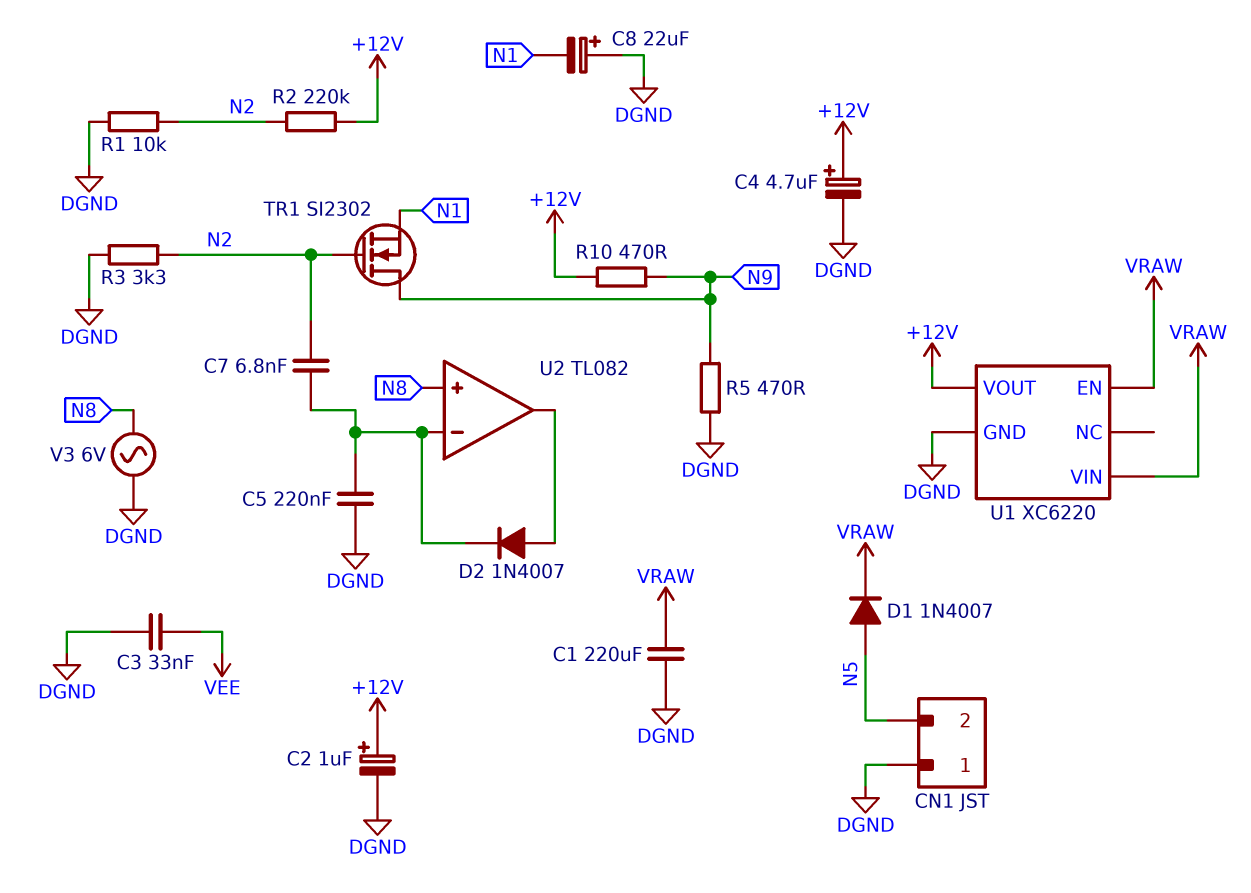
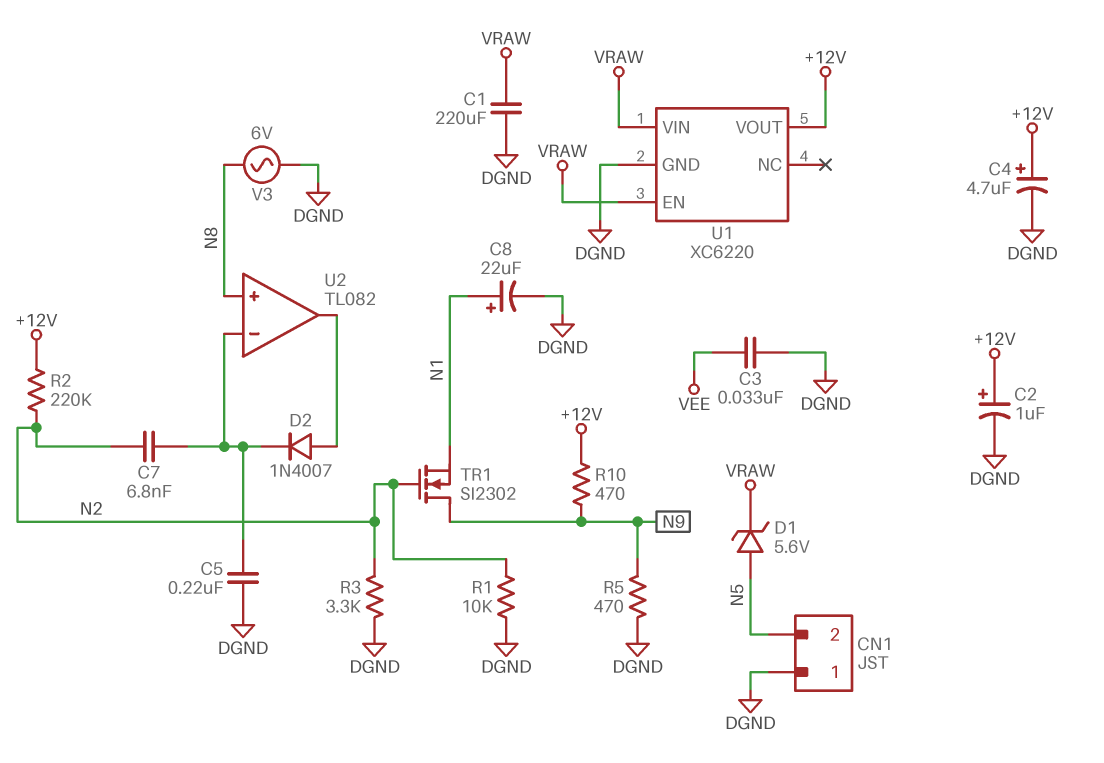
C8: 22uF (plus DGND, minus N1) -> 22uF (plus N1, minus DGND)
D1: diode 1N4007 (A N5, K VRAW) -> zener 5.6V (A N5, K VRAW)

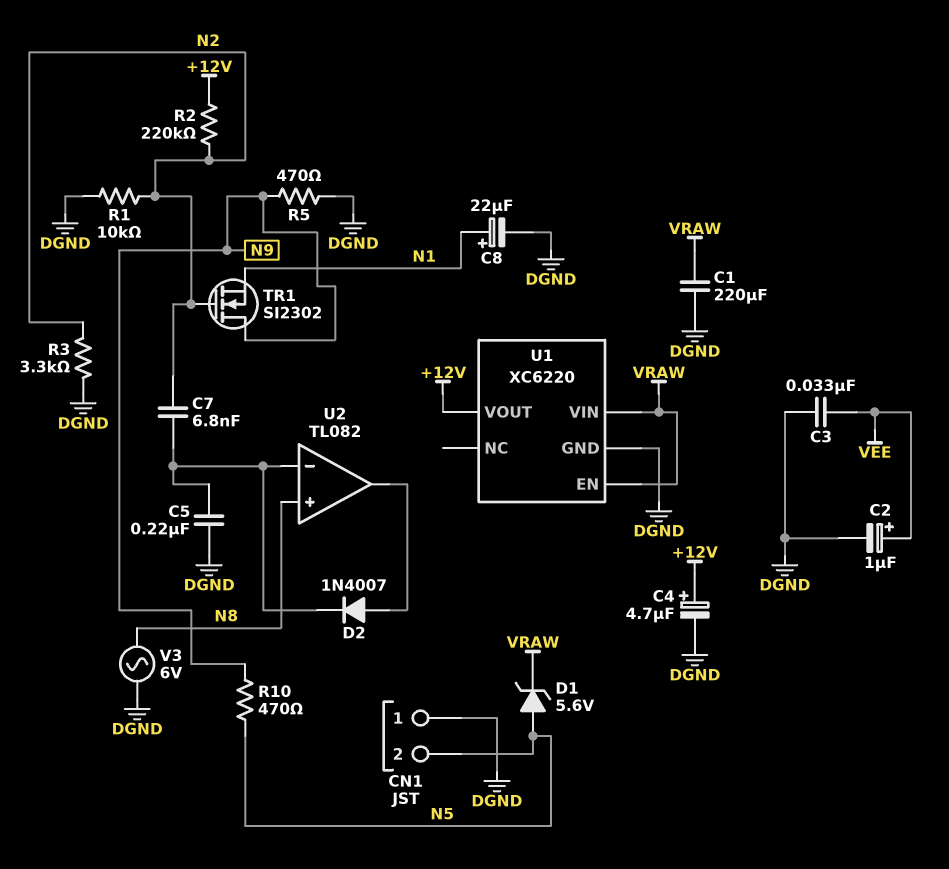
C2: 1uF (plus +12V, minus DGND) -> 1uF (plus VEE, minus DGND)
R10: 470 (+12V, N9) -> 470 (N5, N9)

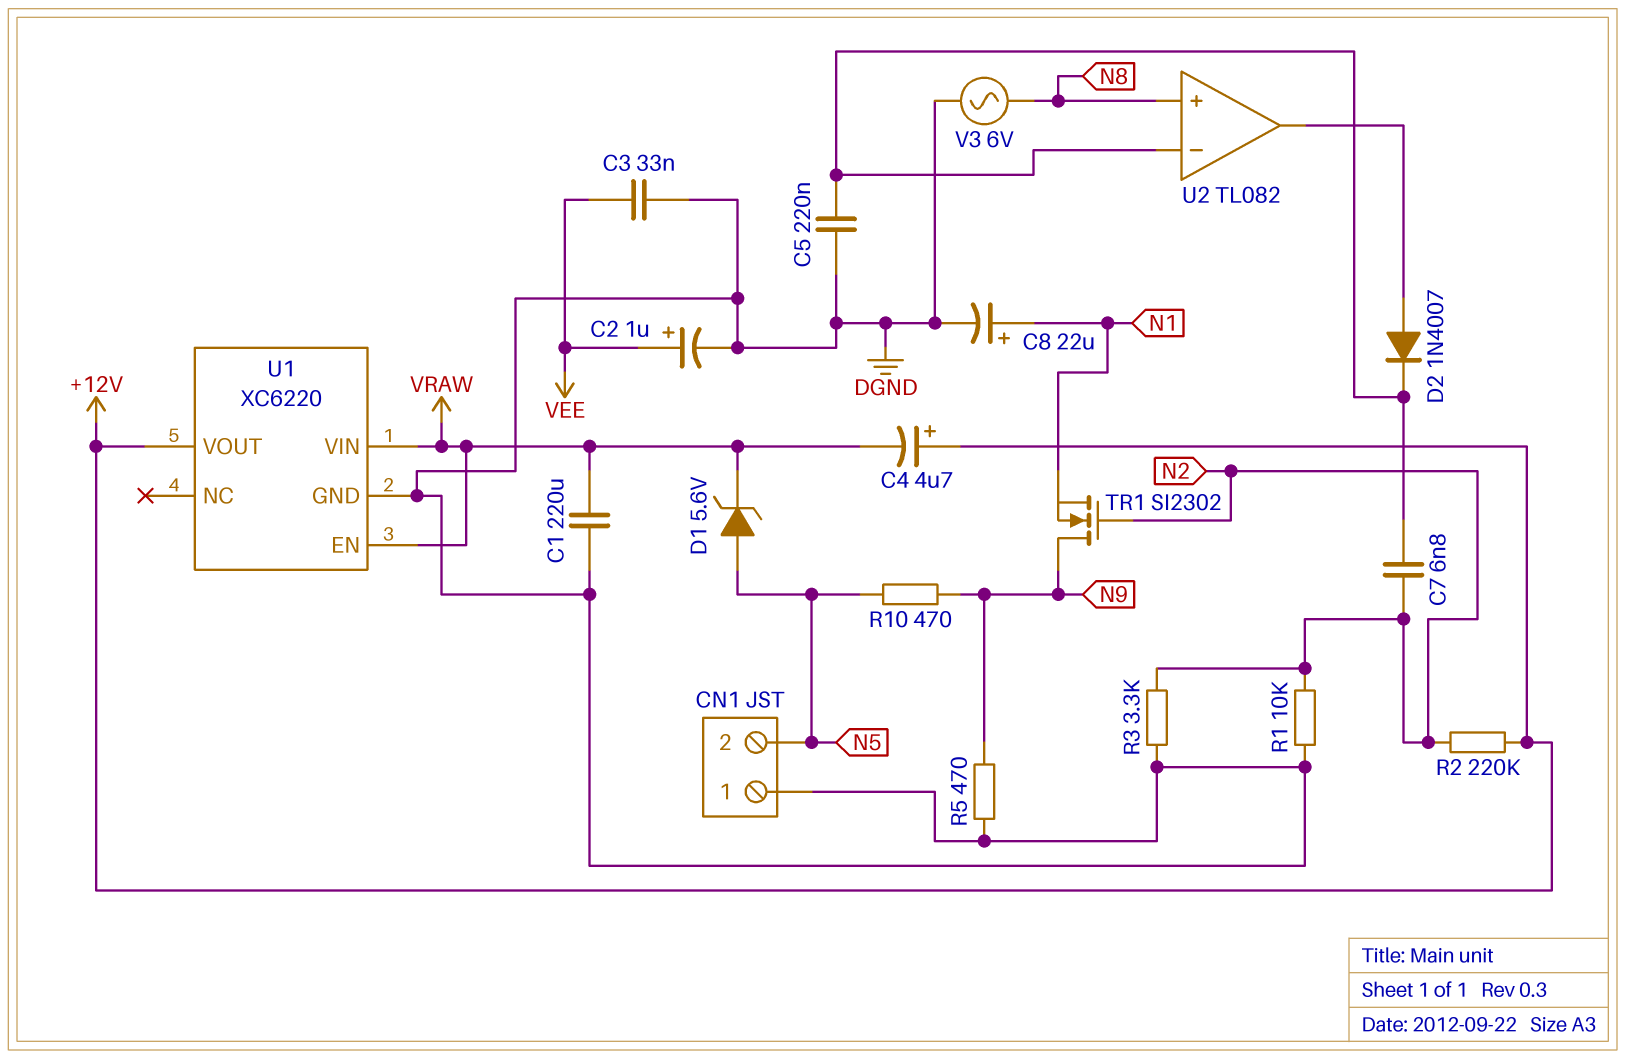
C4: 4.7uF (plus +12V, minus DGND) -> 4.7uF (plus +12V, minus VRAW)

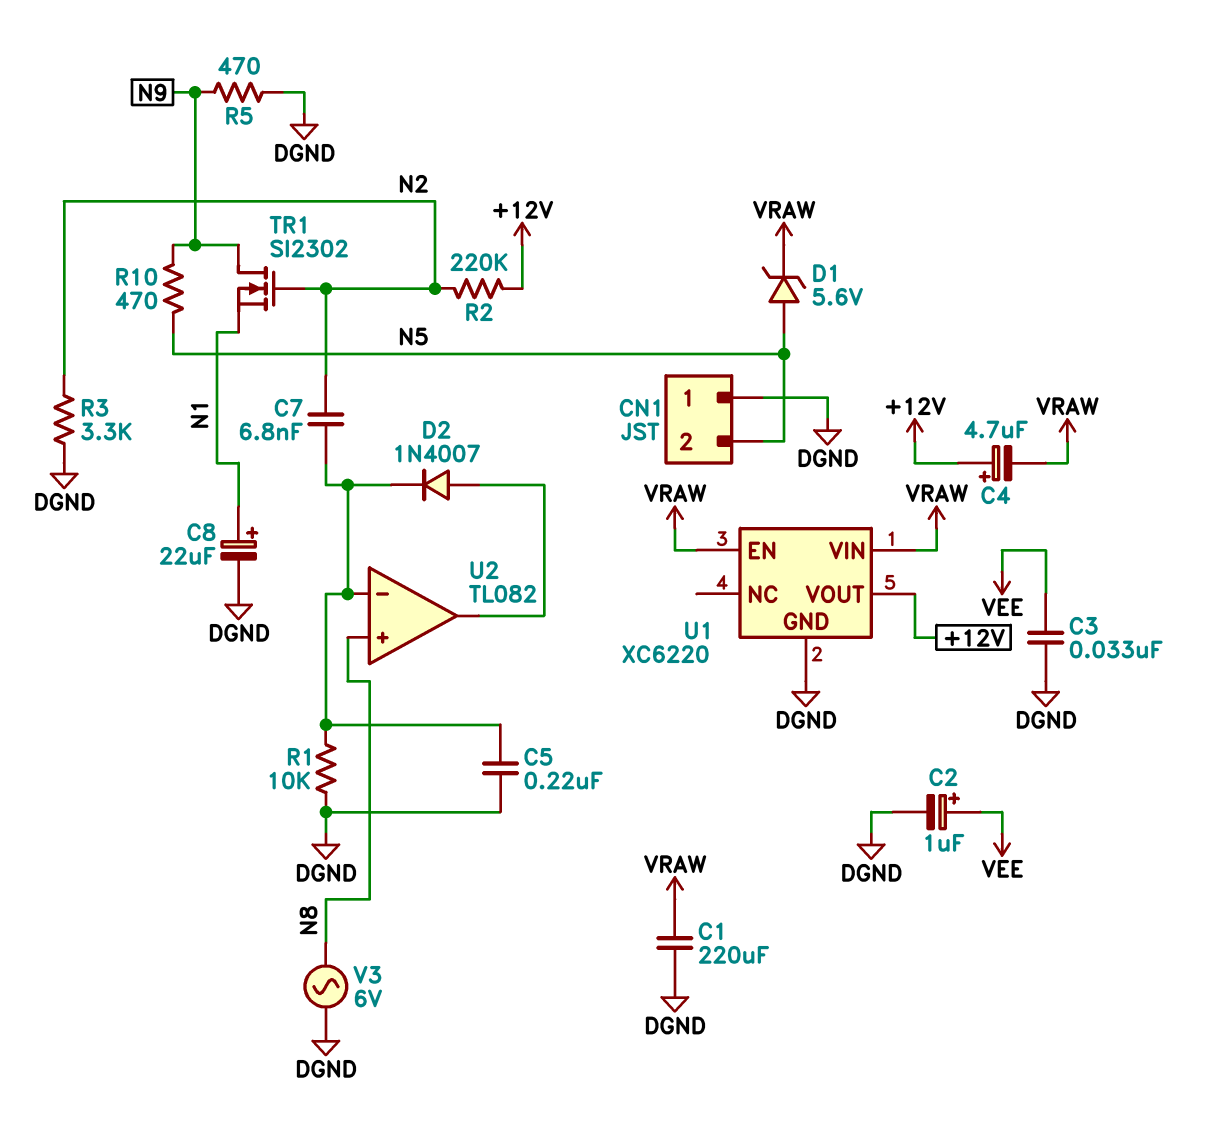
R1: 10k (DGND, N2) -> 10k (DGND, U2/in-)

